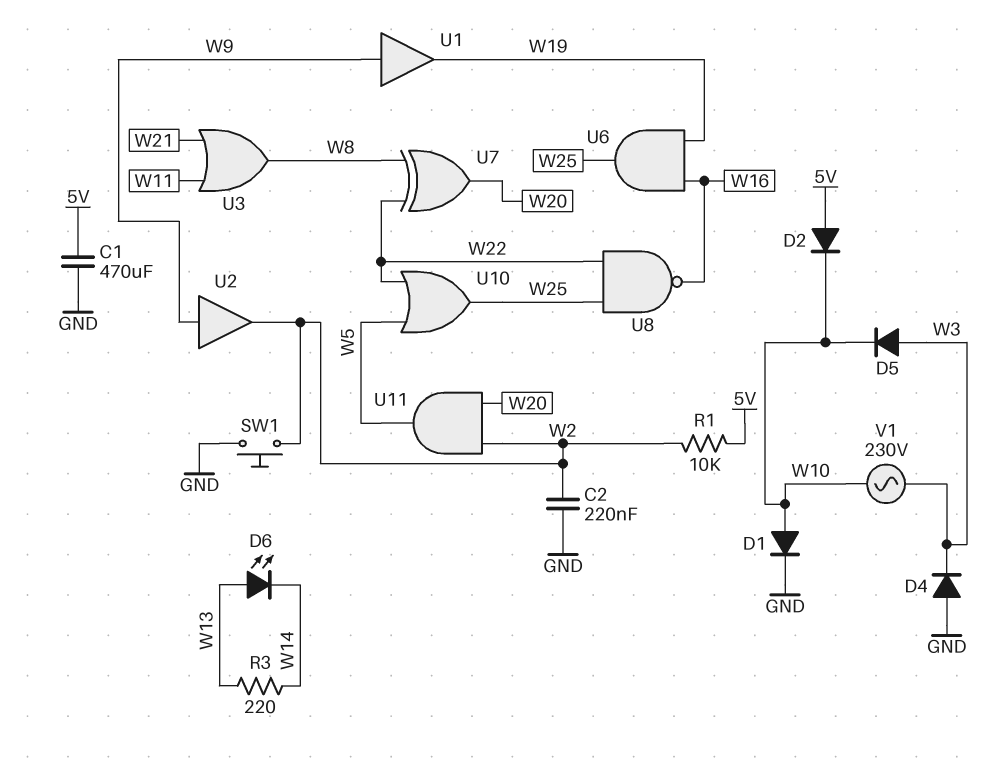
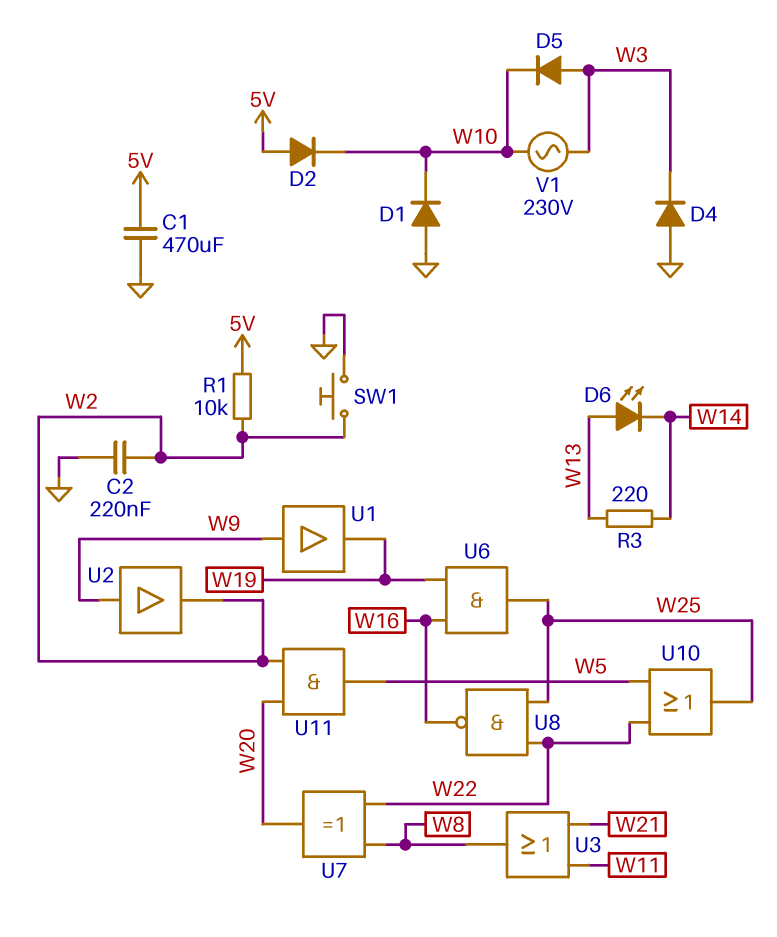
D1: diode (A W10, K GND) -> diode (A GND, K W10)

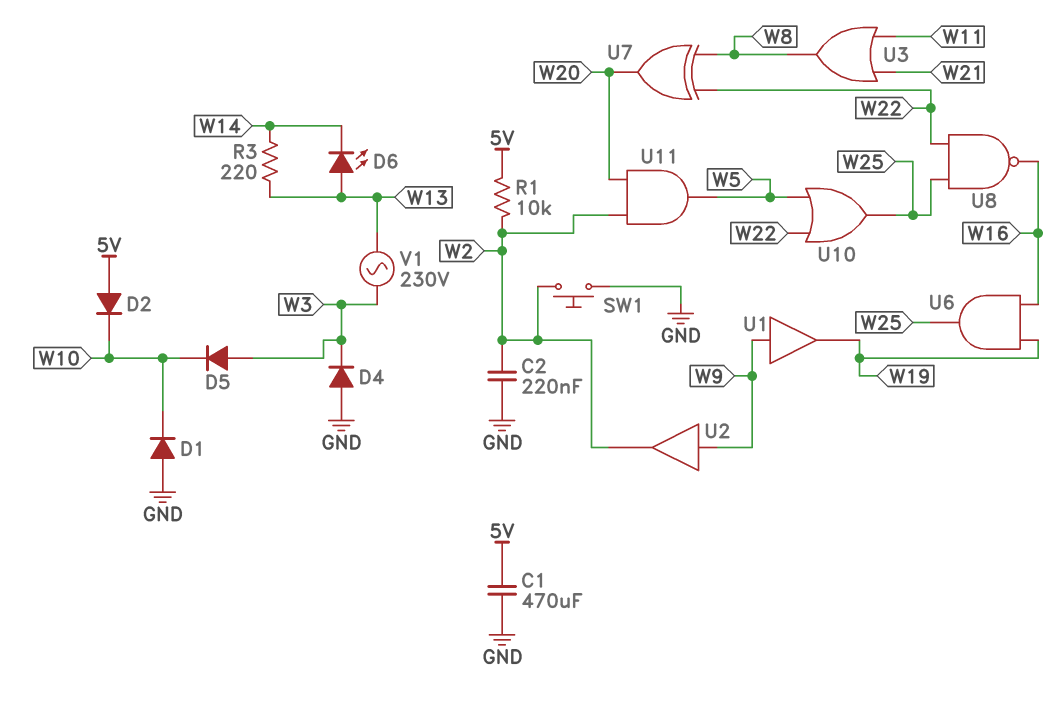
V1: AC 230V (W3, W10) -> AC 230V (W3, W13)

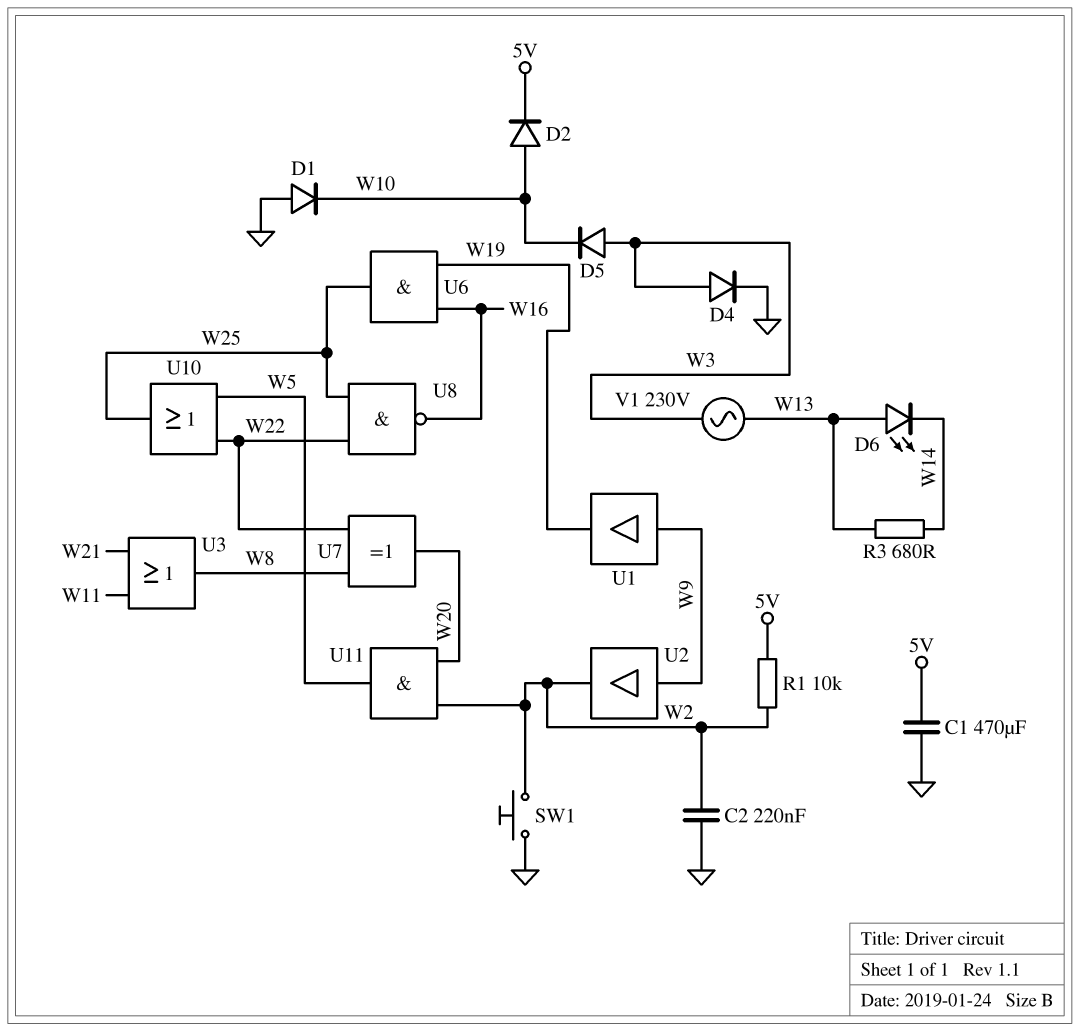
D2: diode (A 5V, K W10) -> diode (A W10, K 5V)
D4: diode (A GND, K W3) -> diode (A W3, K GND)
R3: 220 (W13, W14) -> 680 (W13, W14)

